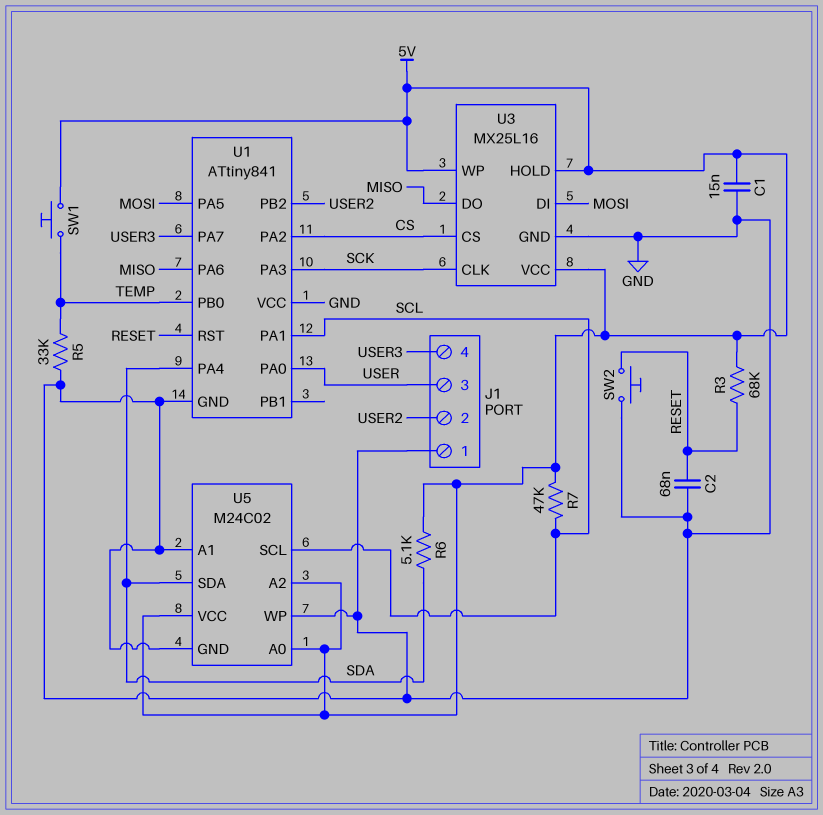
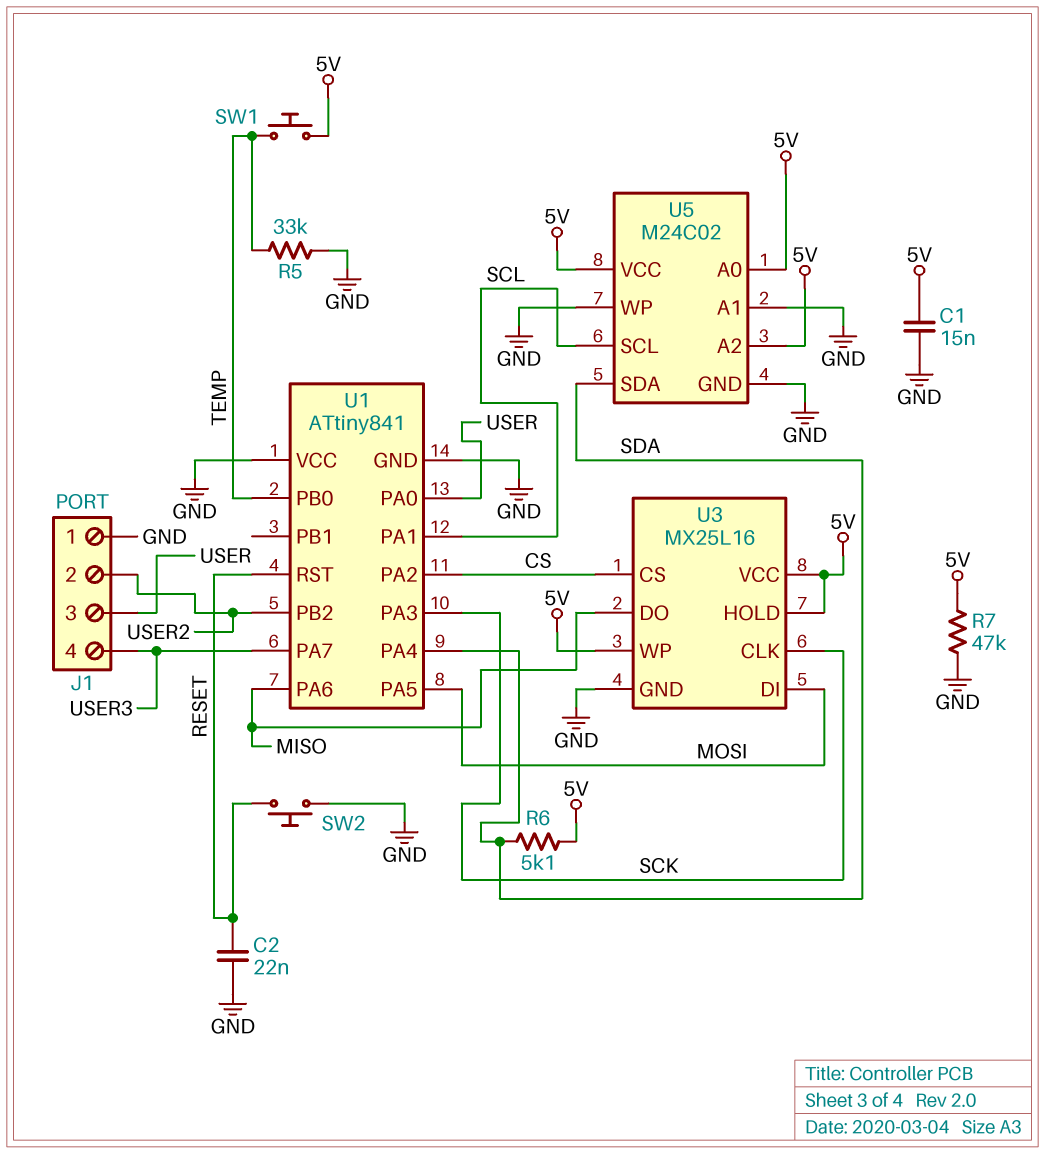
C2: 68nF (GND, RESET) -> 22nF (GND, RESET)
R3: 68k (5V, RESET) -> none
R7: 47k (5V, SCL) -> 47k (5V, GND)

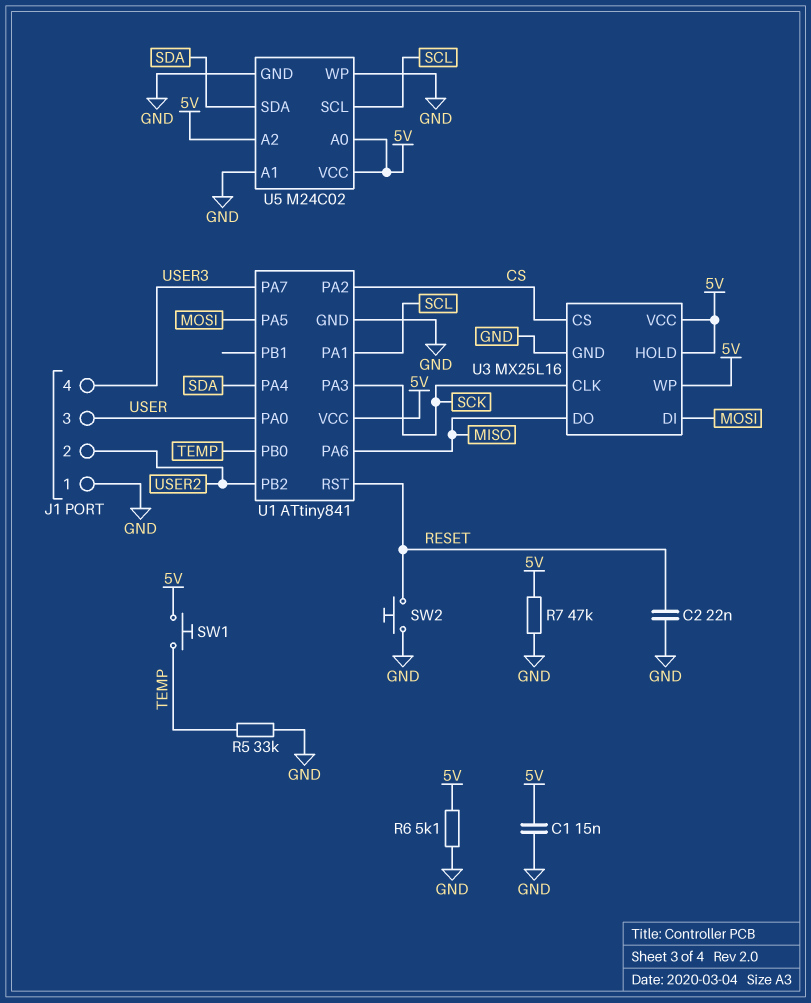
R6: 5.1k (5V, SDA) -> 5.1k (5V, GND)
U1 pin VCC: GND -> 5V

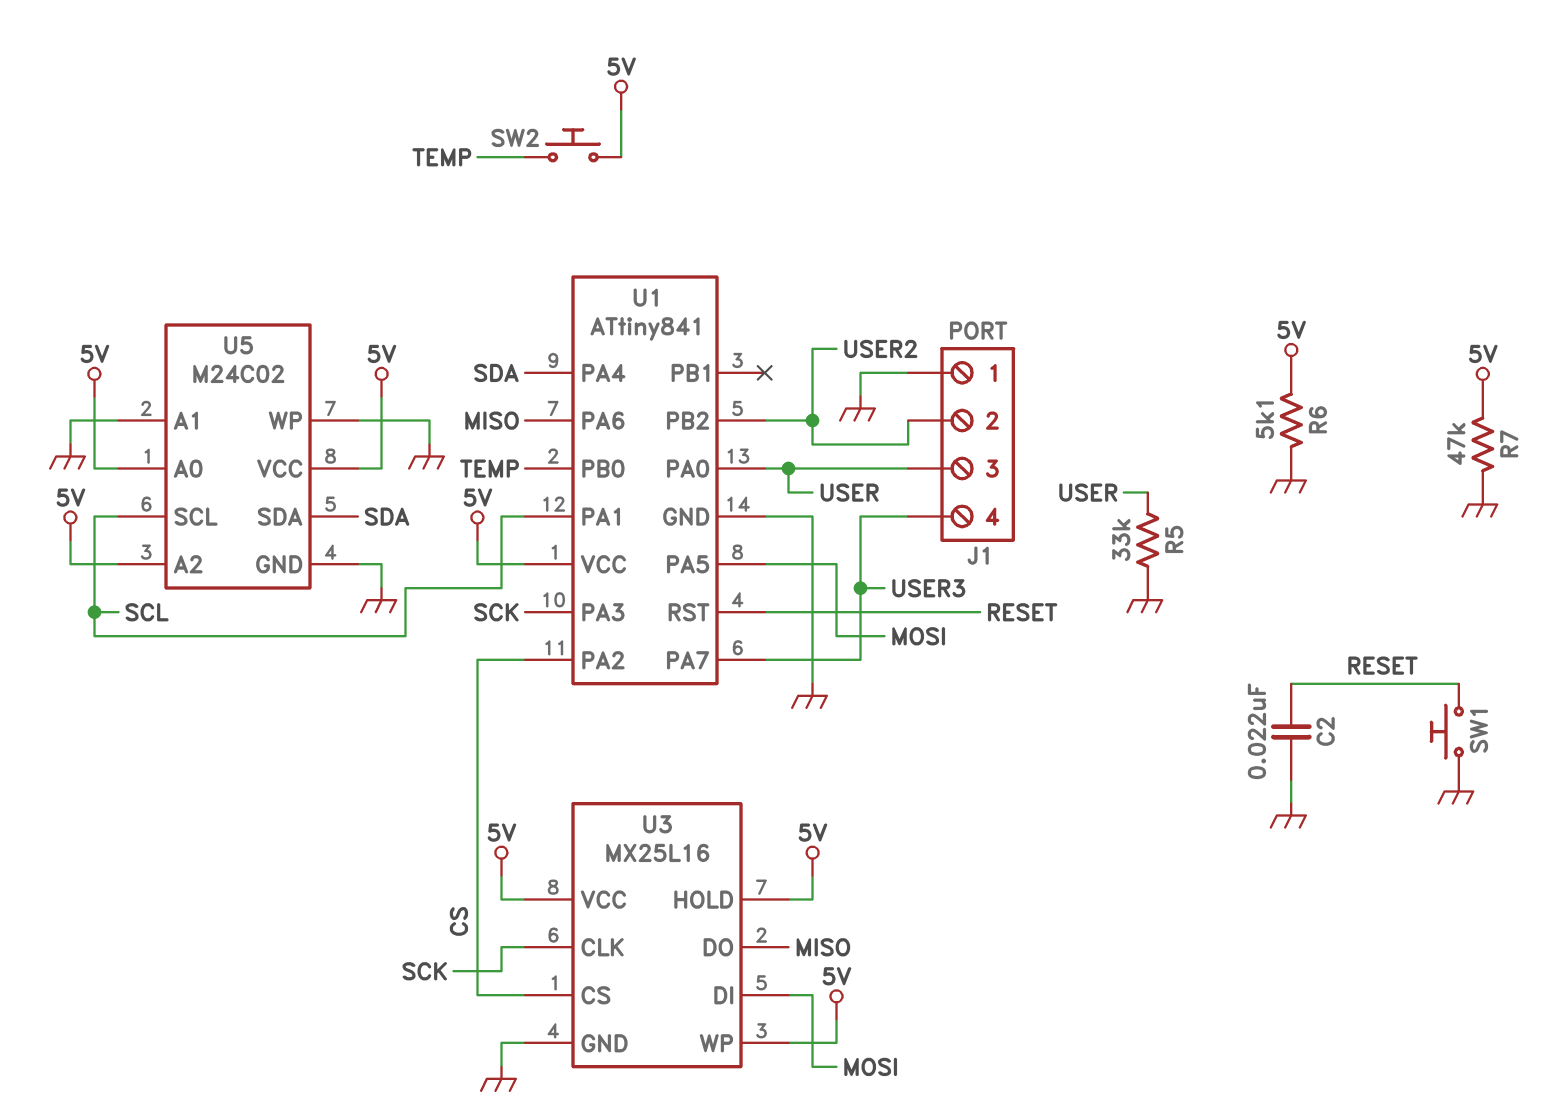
C1: 15nF (5V, GND) -> none
R5: 33k (GND, TEMP) -> 33k (GND, USER)
SW1: button (5V, TEMP) -> button (GND, RESET)
SW2: button (GND, RESET) -> button (5V, TEMP)

